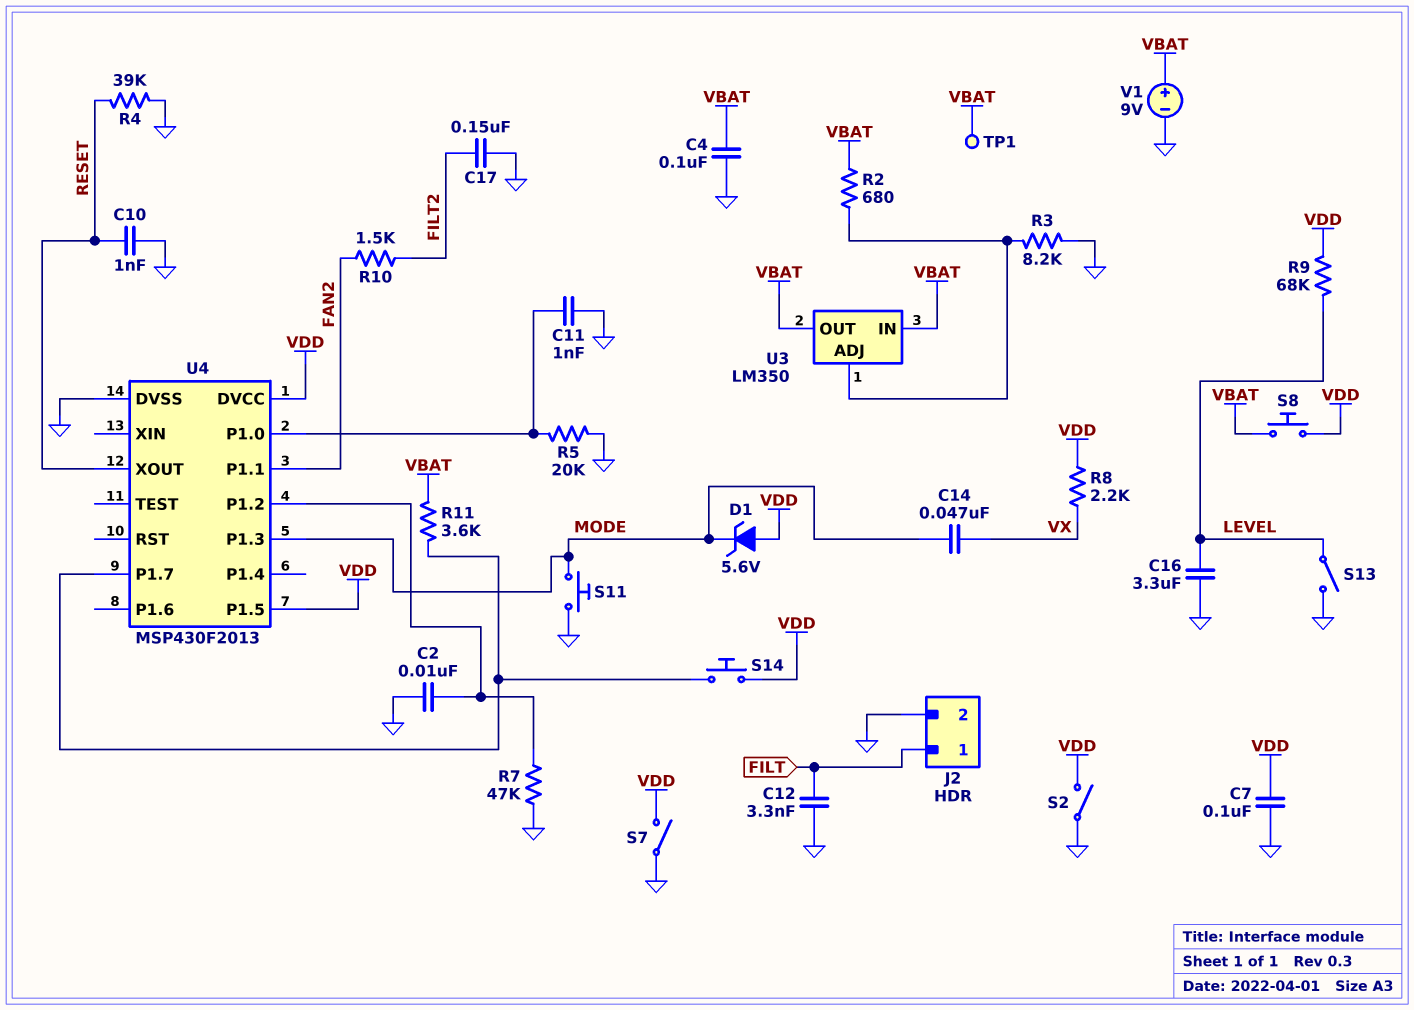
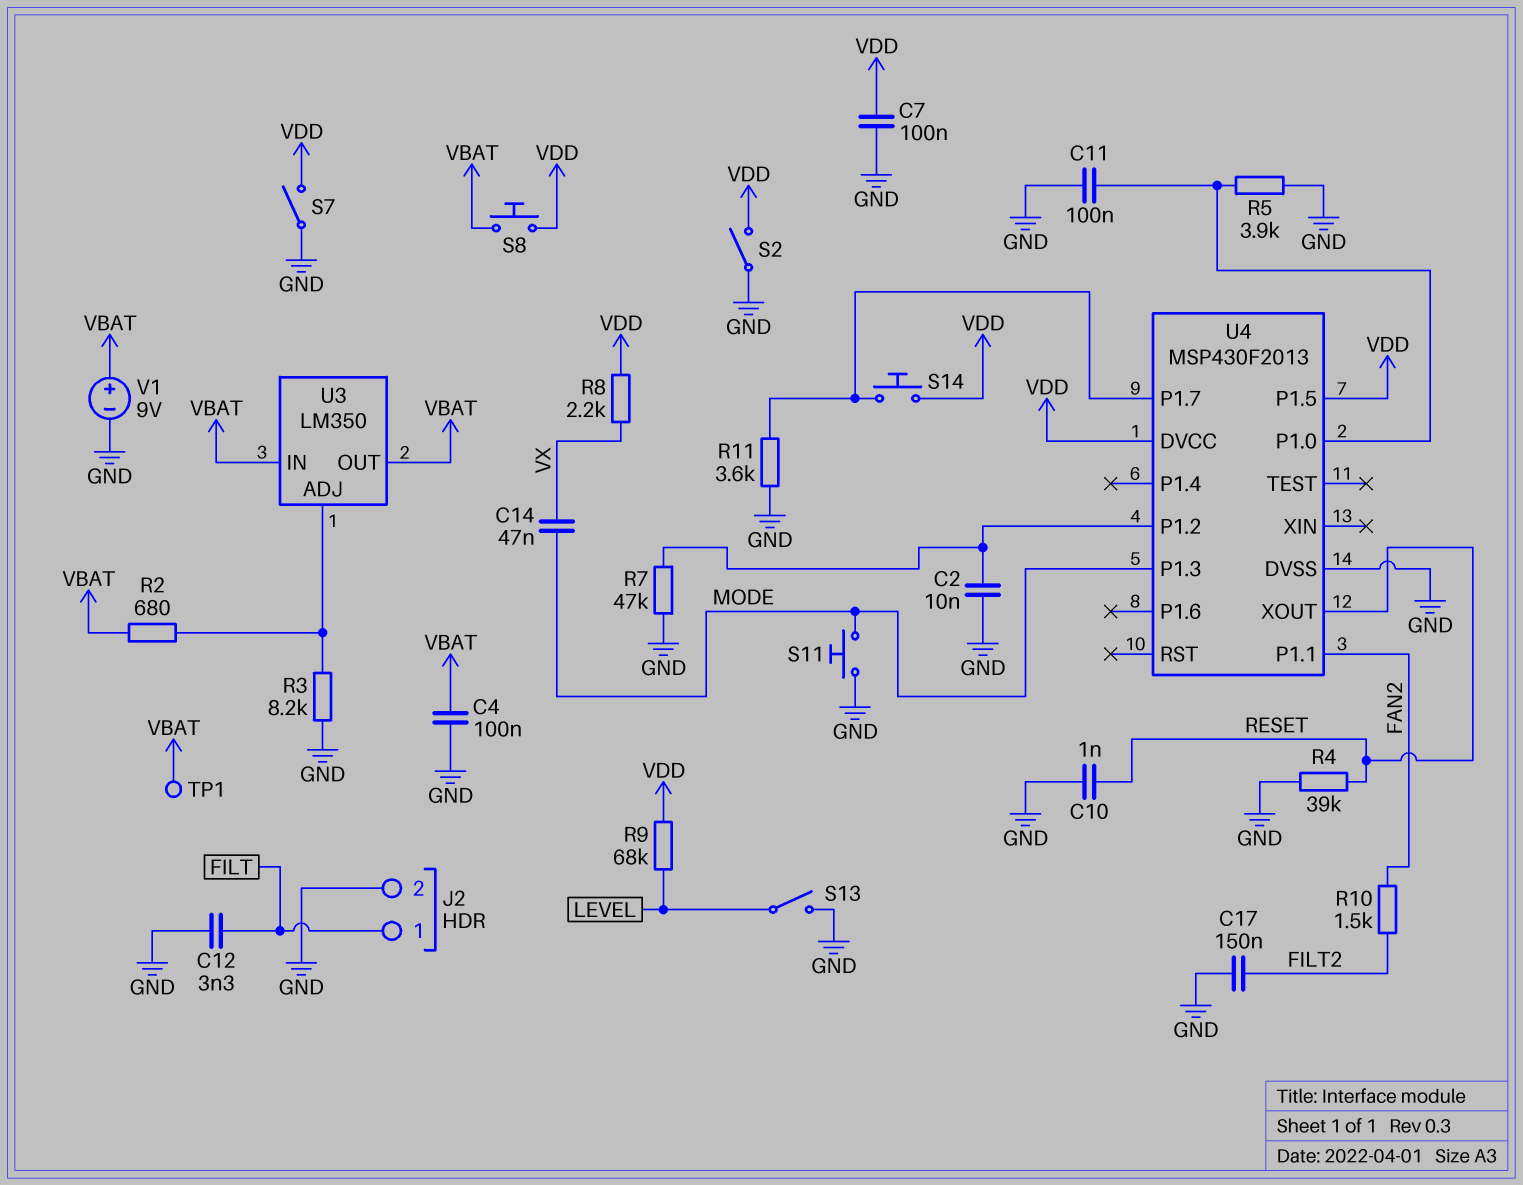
C11: 1nF (GND, U4/P1.0) -> 100nF (GND, U4/P1.0)
C16: 3.3uF (GND, LEVEL) -> none
D1: zener 5.6V (A VDD, K MODE) -> none
R5: 20k (GND, U4/P1.0) -> 3.9k (GND, U4/P1.0)
R11: 3.6k (U4/P1.7, VBAT) -> 3.6k (GND, U4/P1.7)

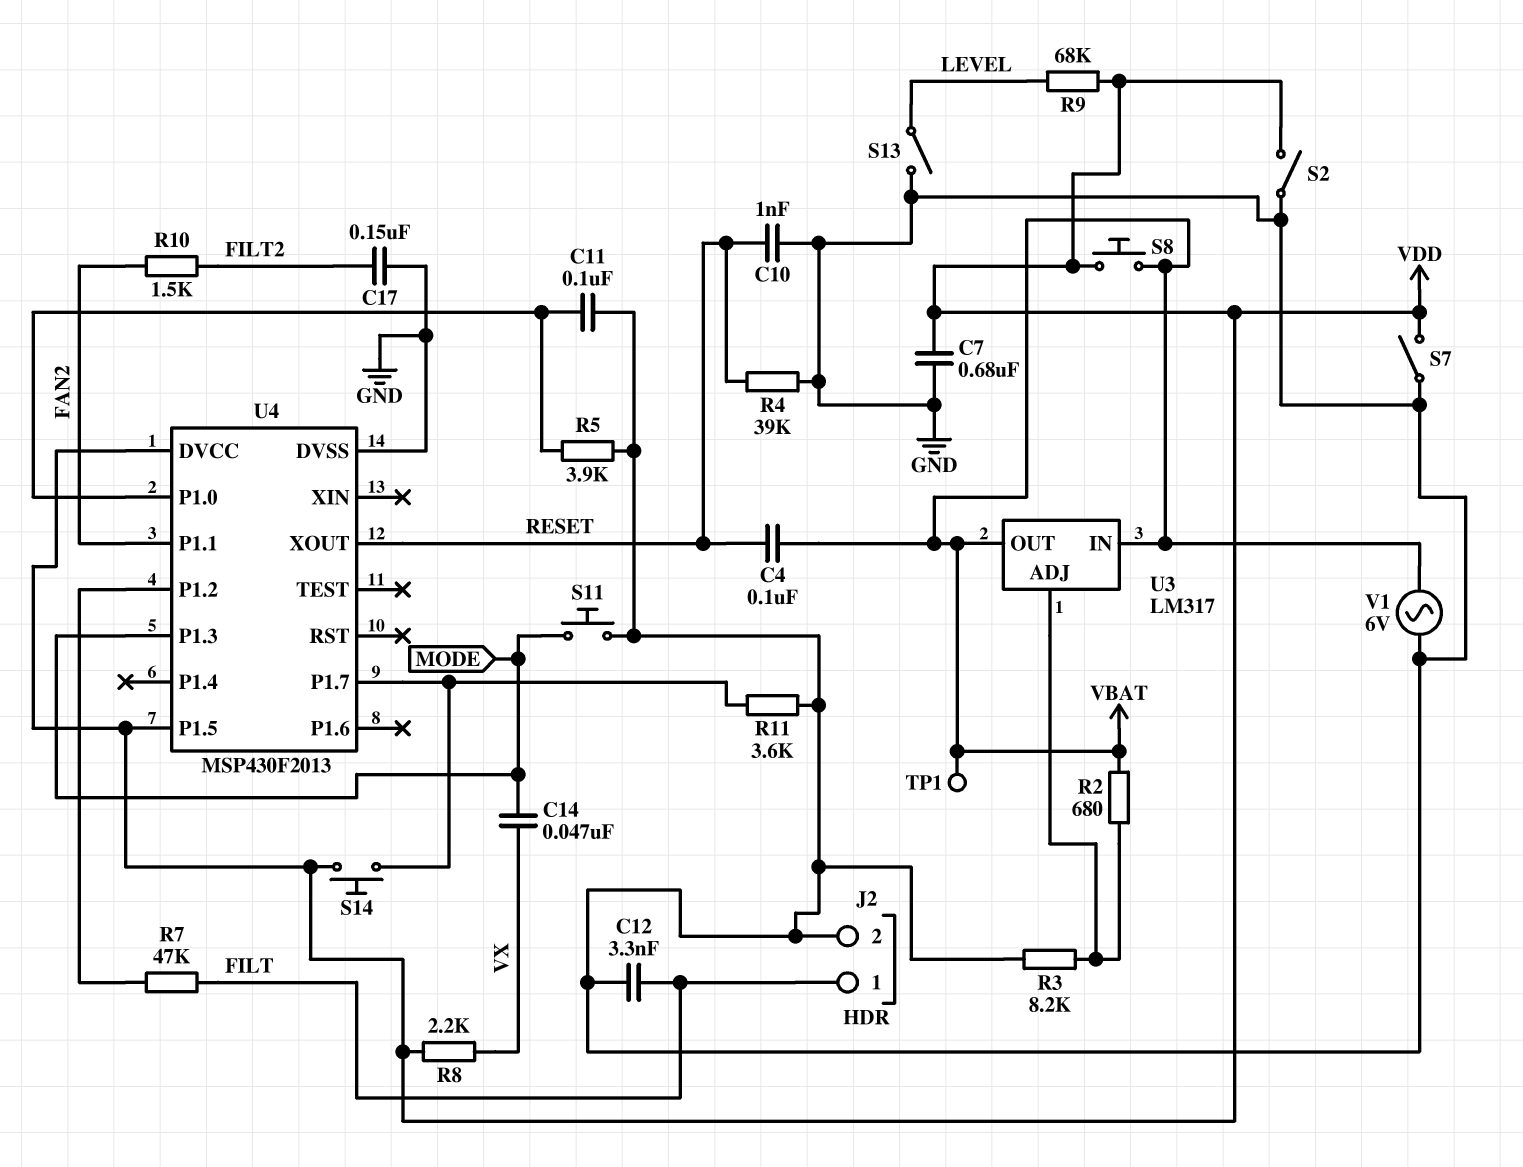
C2: 10nF (GND, U4/P1.2) -> none
C4: 100nF (GND, VBAT) -> 100nF (RESET, VBAT)
C7: 100nF (GND, VDD) -> 680nF (GND, VDD)
R7: 47k (GND, U4/P1.2) -> 47k (FILT, U4/P1.2)
U3: LM350 -> LM317
V1: 9V (plus VBAT, minus GND) -> AC 6V (GND, VBAT)

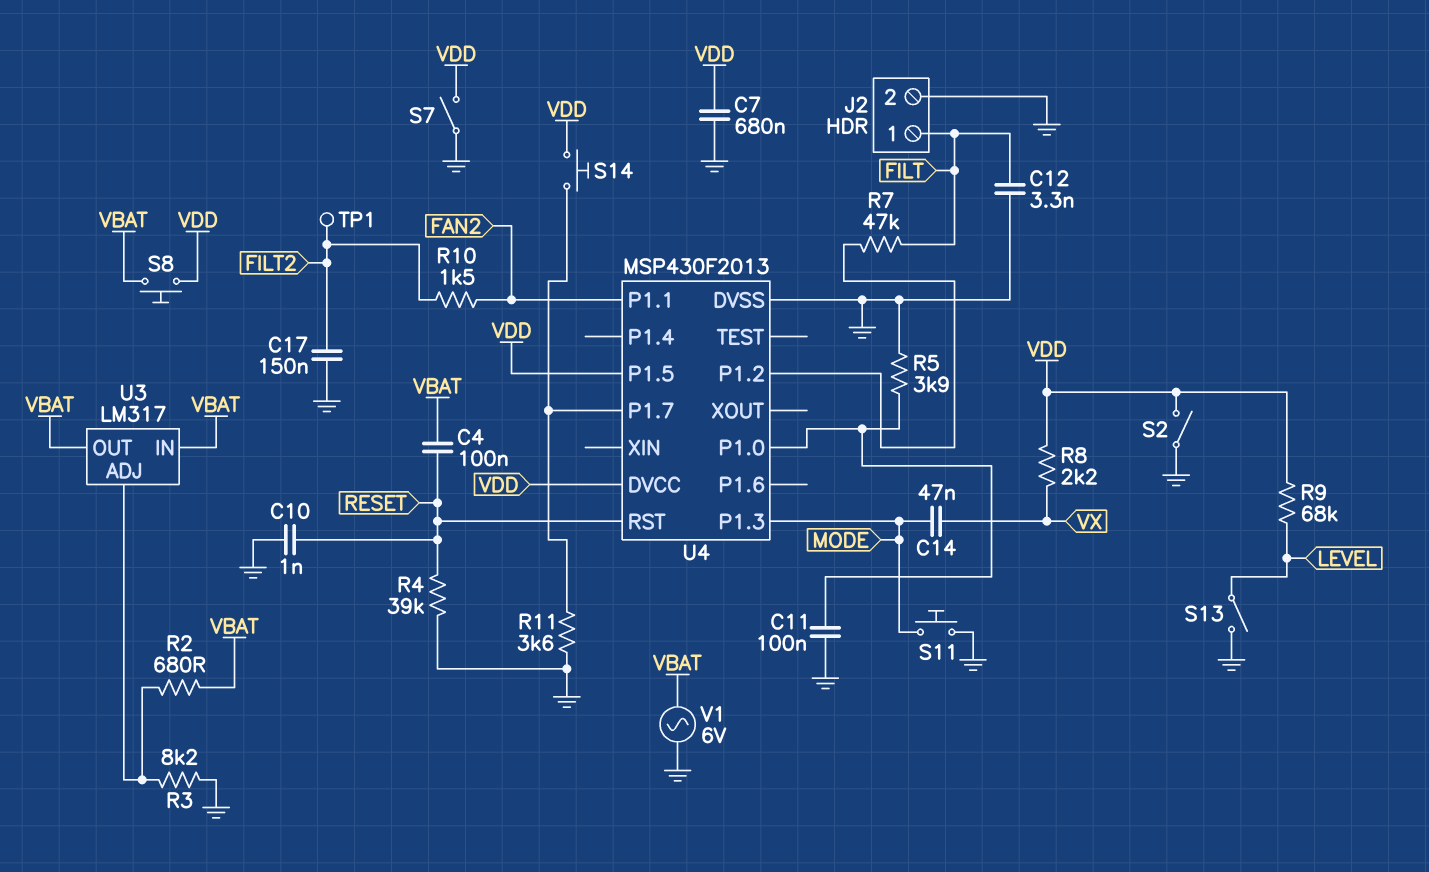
TP1: test point (VBAT) -> test point (FILT2)
U4 pin RST: none -> RESET
U4 pin XOUT: RESET -> none

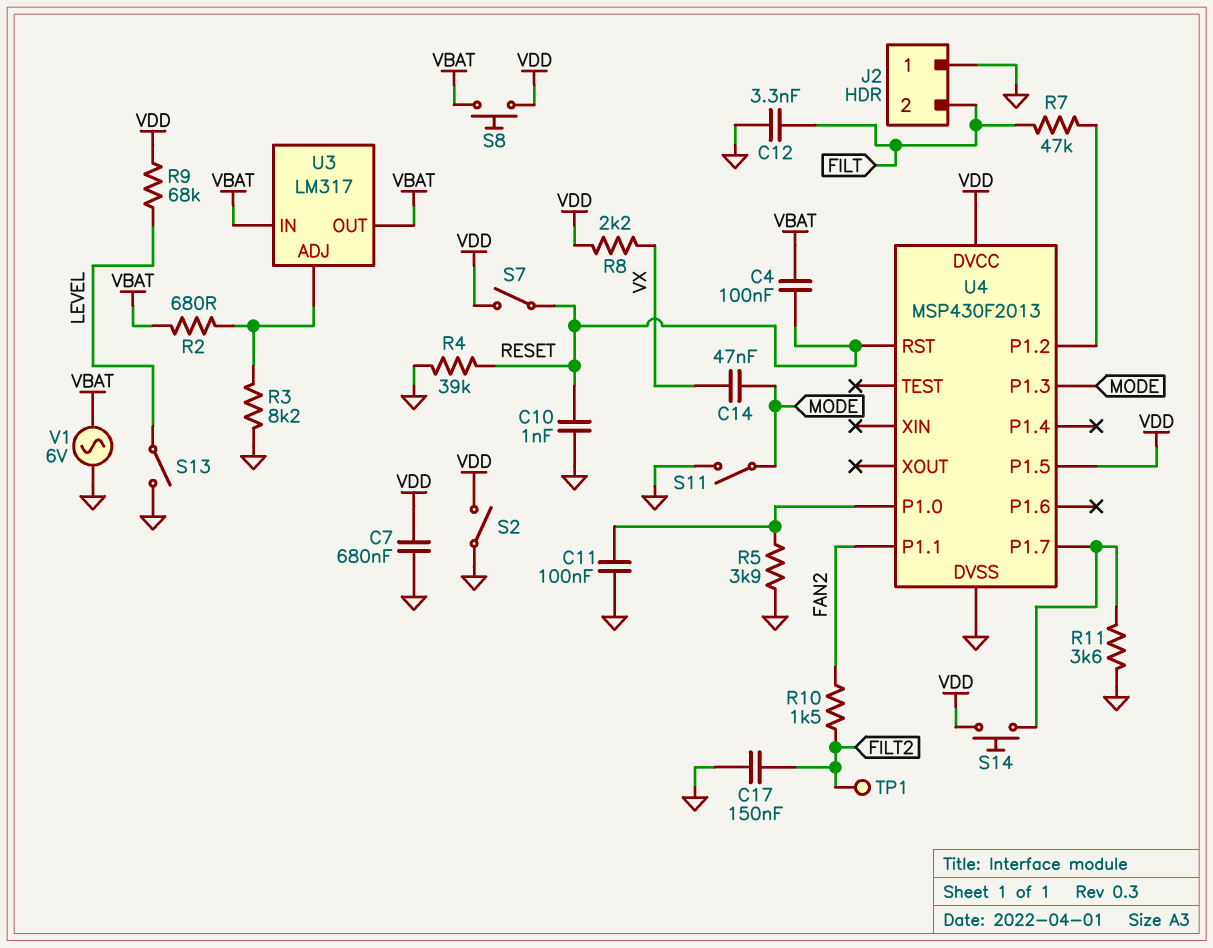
J2 pin 1: FILT -> GND
J2 pin 2: GND -> FILT
S7: switch (GND, VDD) -> switch (RESET, VDD)
S11: button (GND, MODE) -> switch (GND, MODE)

